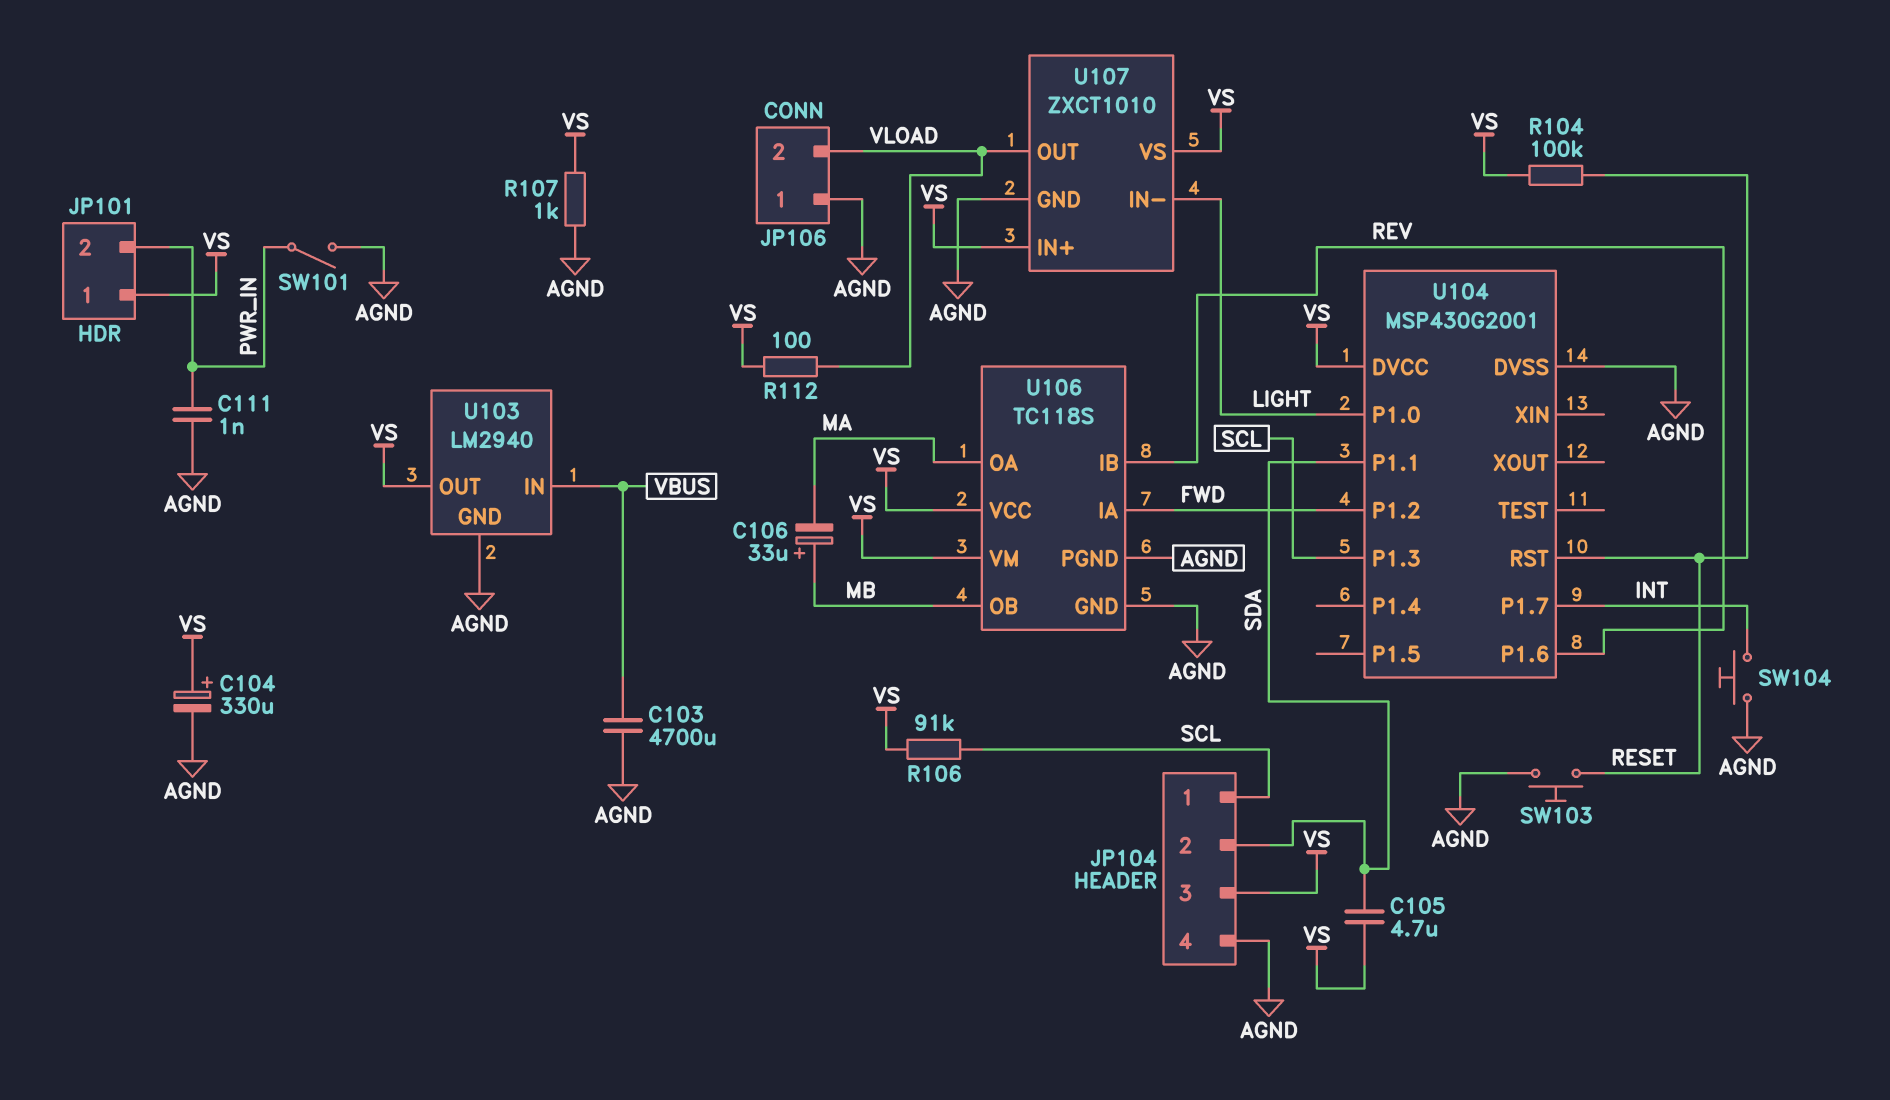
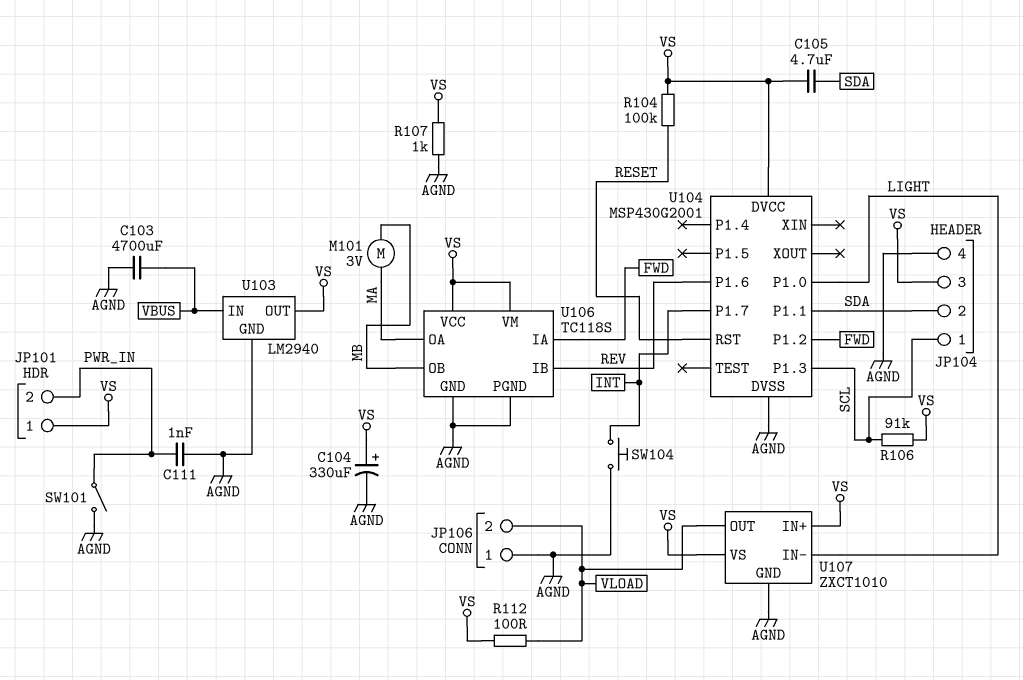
C106: 33uF (plus MB, minus MA) -> none
M101: none -> motor 3V (MA, MB)
SW103: button (AGND, RESET) -> none

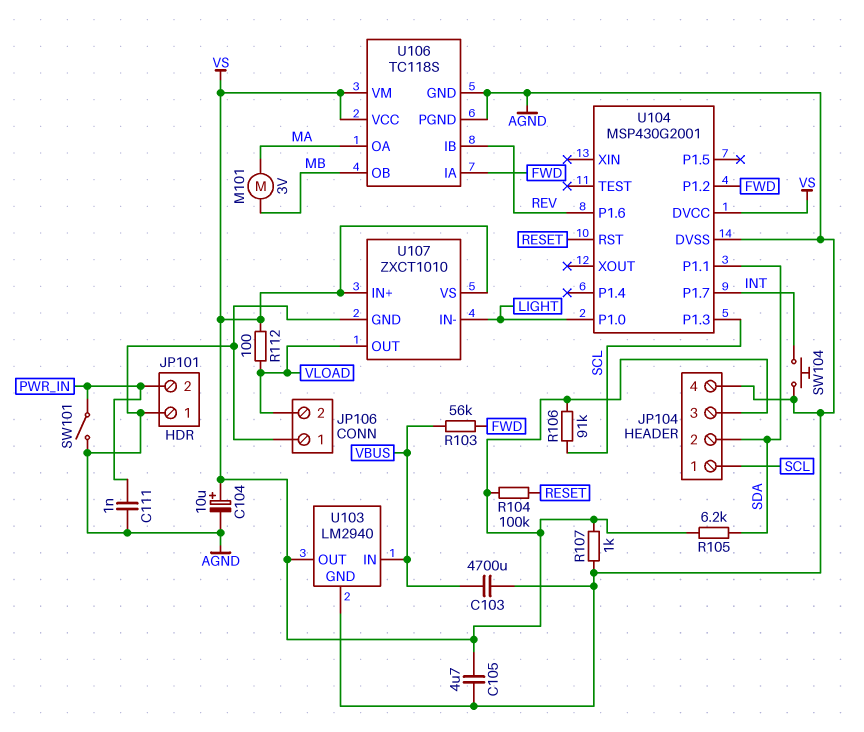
C104: 330uF (plus VS, minus AGND) -> 10uF (plus VS, minus AGND)
C105: 4.7uF (SDA, VS) -> 4.7uF (AGND, VS)
JP101 pin 1: VS -> AGND
R103: none -> 56k (FWD, VBUS)
R105: none -> 6.2k (SDA, VS)

